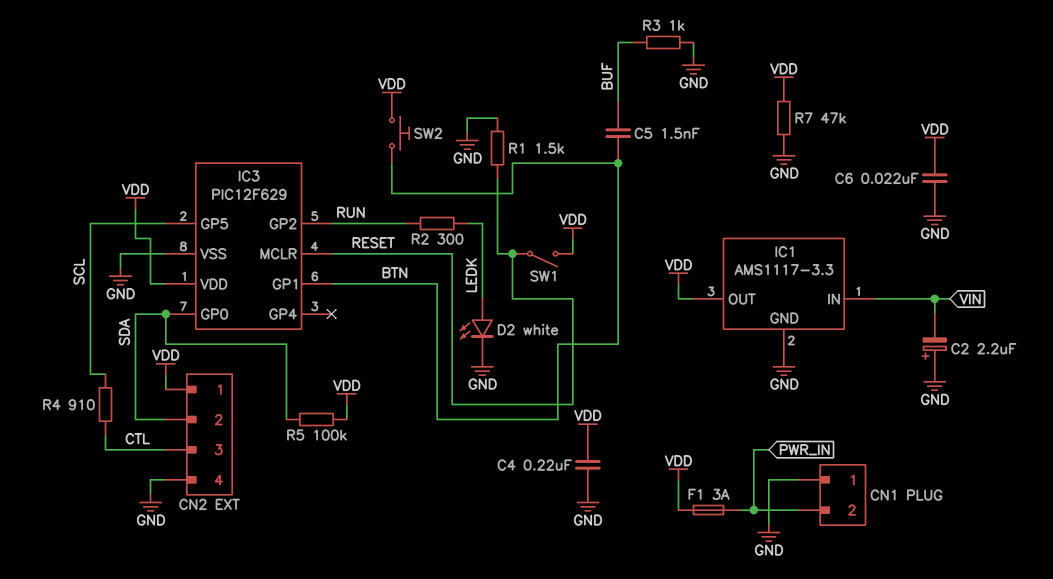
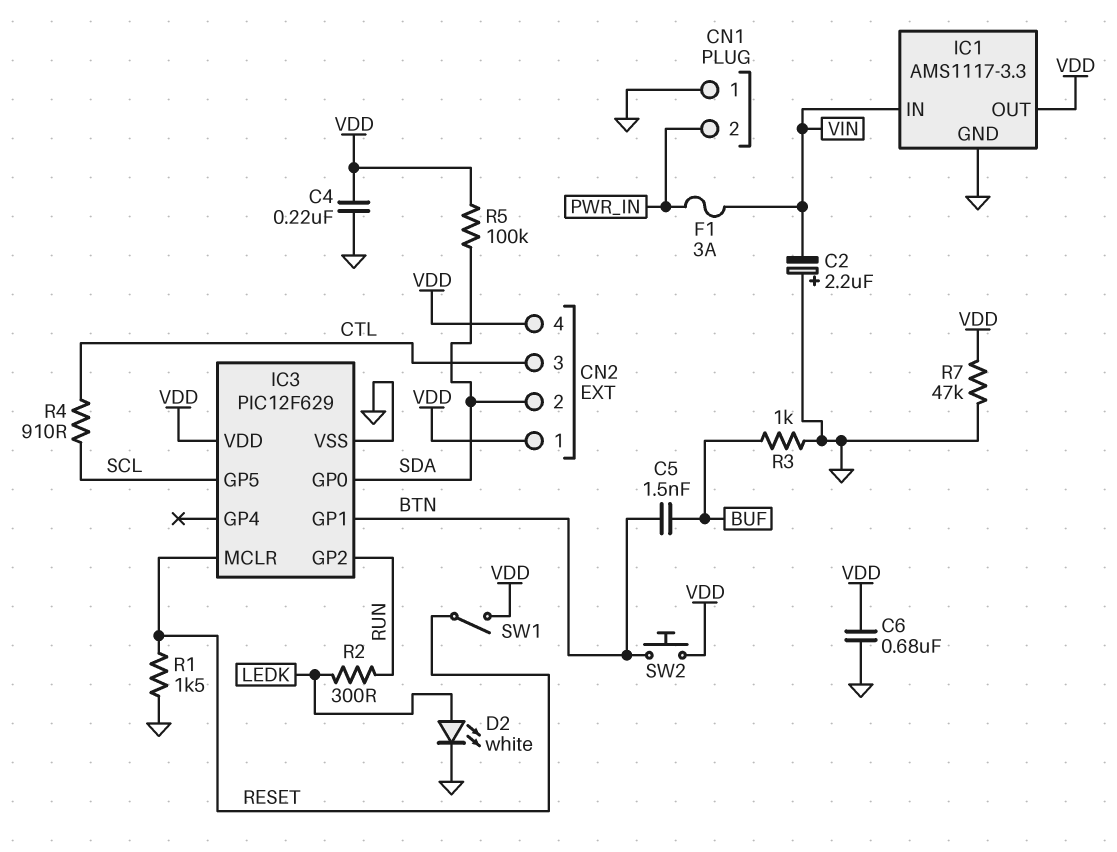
C6: 22nF (GND, VDD) -> 680nF (GND, VDD)
CN2 pin 4: GND -> VDD
F1: 3A (PWR_IN, VDD) -> 3A (PWR_IN, VIN)

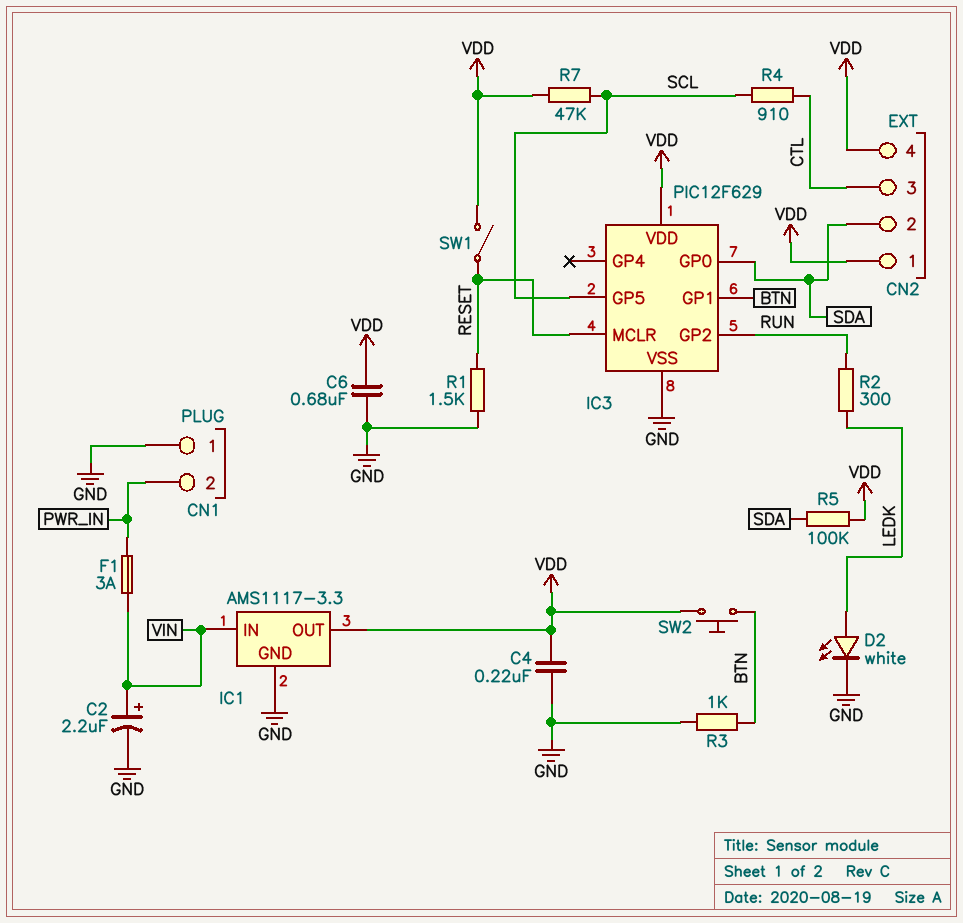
C2: 2.2uF (plus GND, minus VIN) -> 2.2uF (plus VIN, minus GND)
C5: 1.5nF (BTN, BUF) -> none
R3: 1k (BUF, GND) -> 1k (BTN, GND)
R7: 47k (GND, VDD) -> 47k (SCL, VDD)

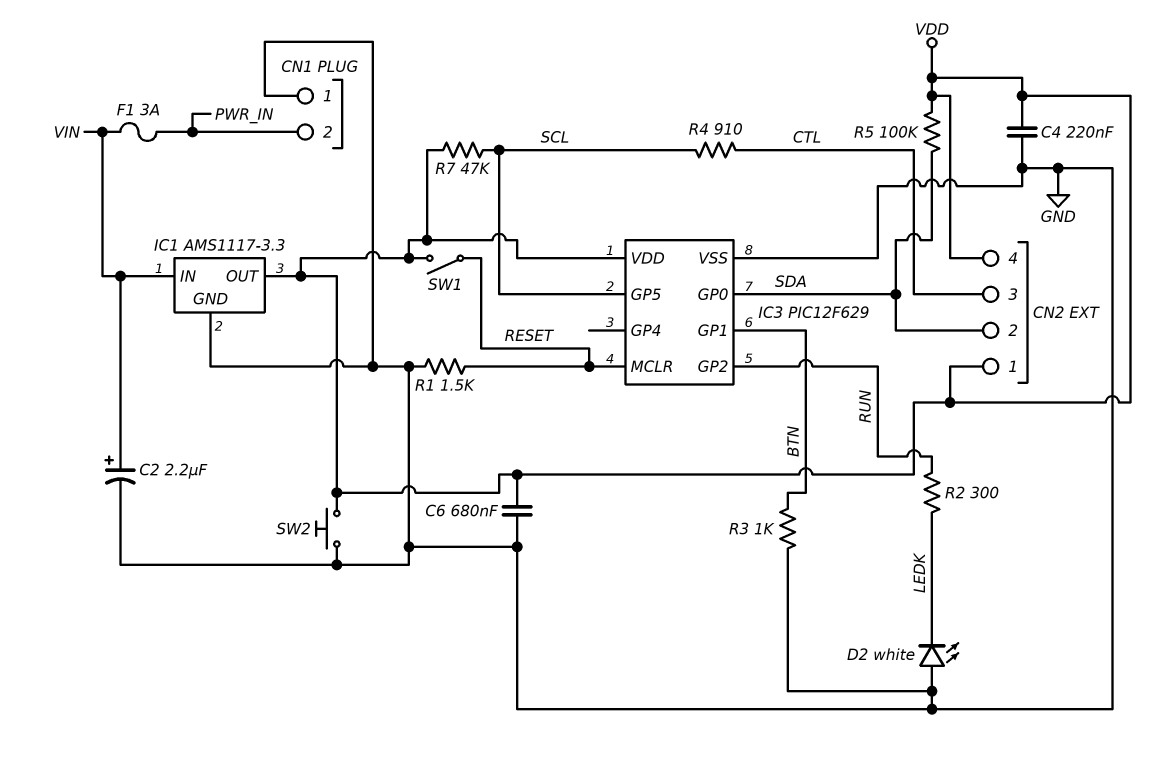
D2: LED white (A LEDK, K GND) -> LED white (A GND, K LEDK)
SW2: button (BTN, VDD) -> button (GND, VDD)

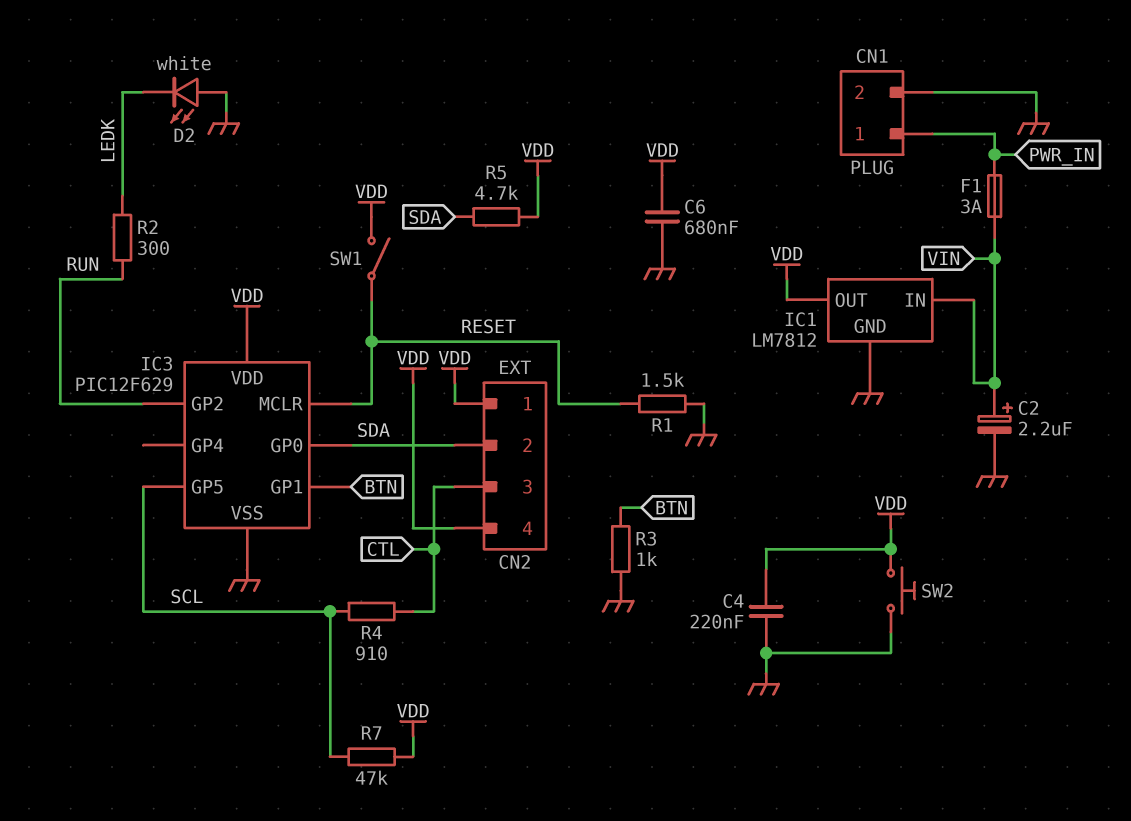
CN1 pin 1: GND -> PWR_IN
CN1 pin 2: PWR_IN -> GND
IC1: AMS1117-3.3 -> LM7812
R5: 100k (SDA, VDD) -> 4.7k (SDA, VDD)

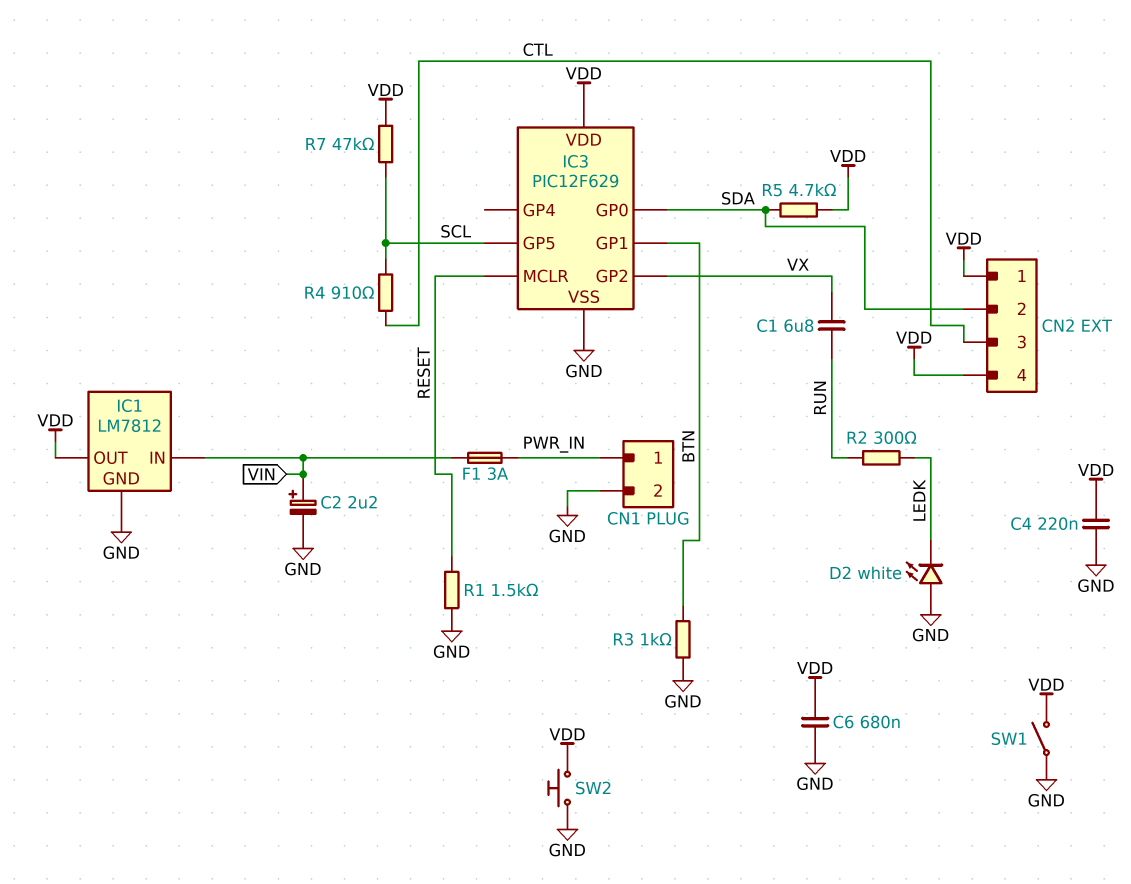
C1: none -> 6.8uF (RUN, VX)
IC3 pin GP2: RUN -> VX
SW1: switch (RESET, VDD) -> switch (GND, VDD)

